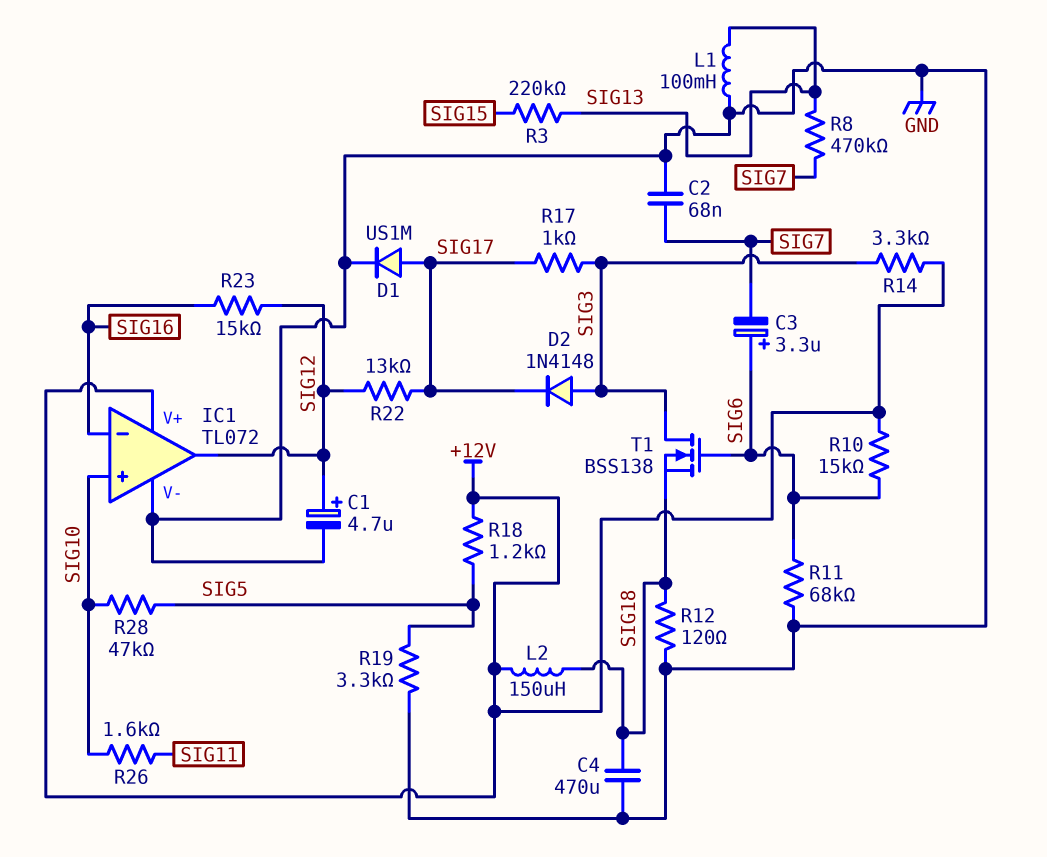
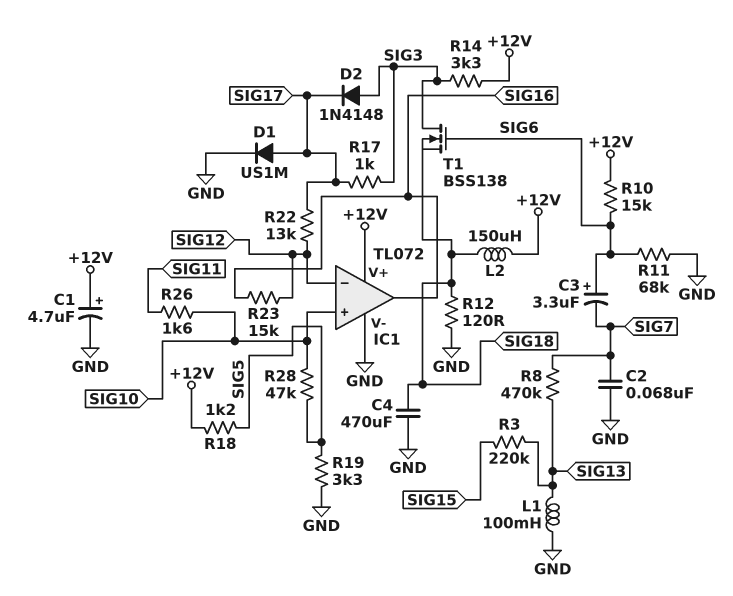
C1: 4.7uF (plus SIG12, minus GND) -> 4.7uF (plus +12V, minus GND)
IC1 pin in-: SIG16 -> SIG12
IC1 pin out: SIG12 -> SIG16

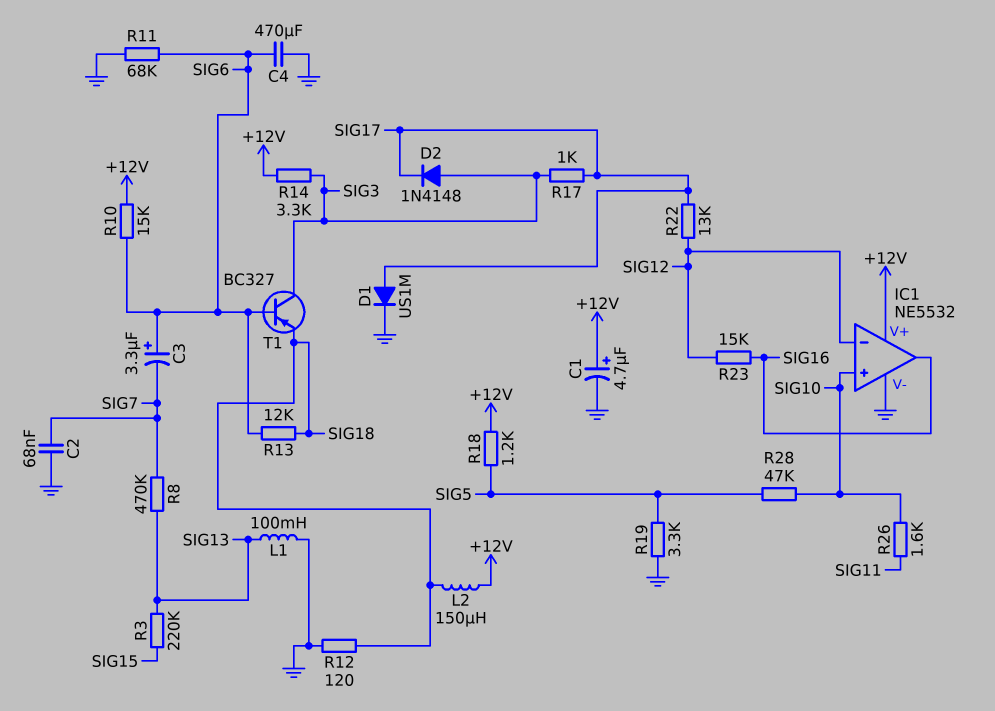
C4: 470uF (GND, SIG18) -> 470uF (GND, SIG6)
IC1: TL072 -> NE5532
R13: none -> 12k (SIG6, SIG18)
T1: NMOS BSS138 (G SIG6, D SIG3, S SIG18) -> PNP BC327 (B SIG6, C SIG3, E SIG18)

